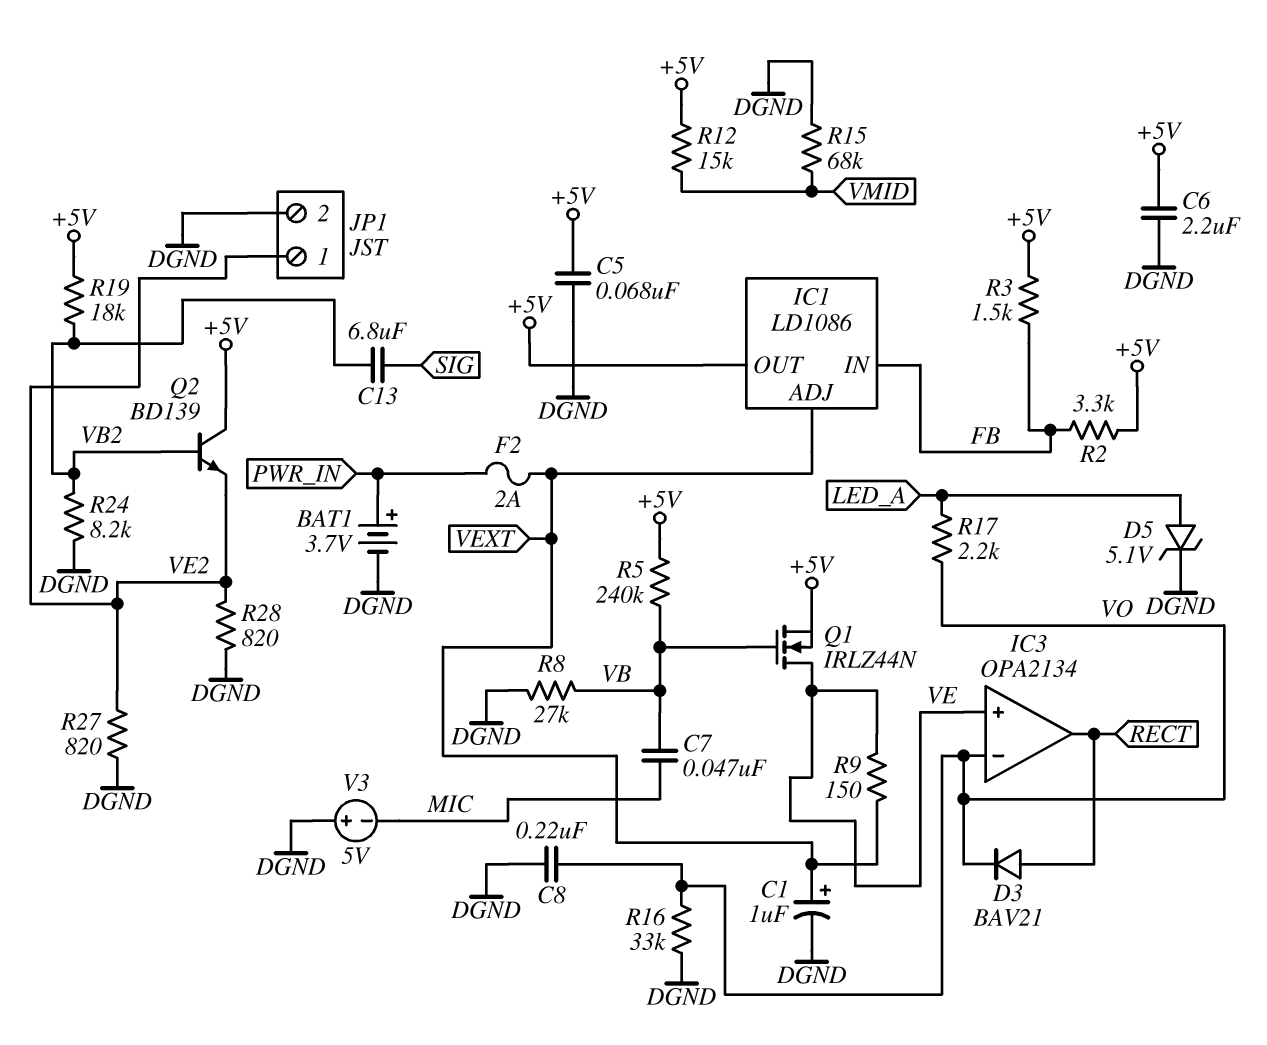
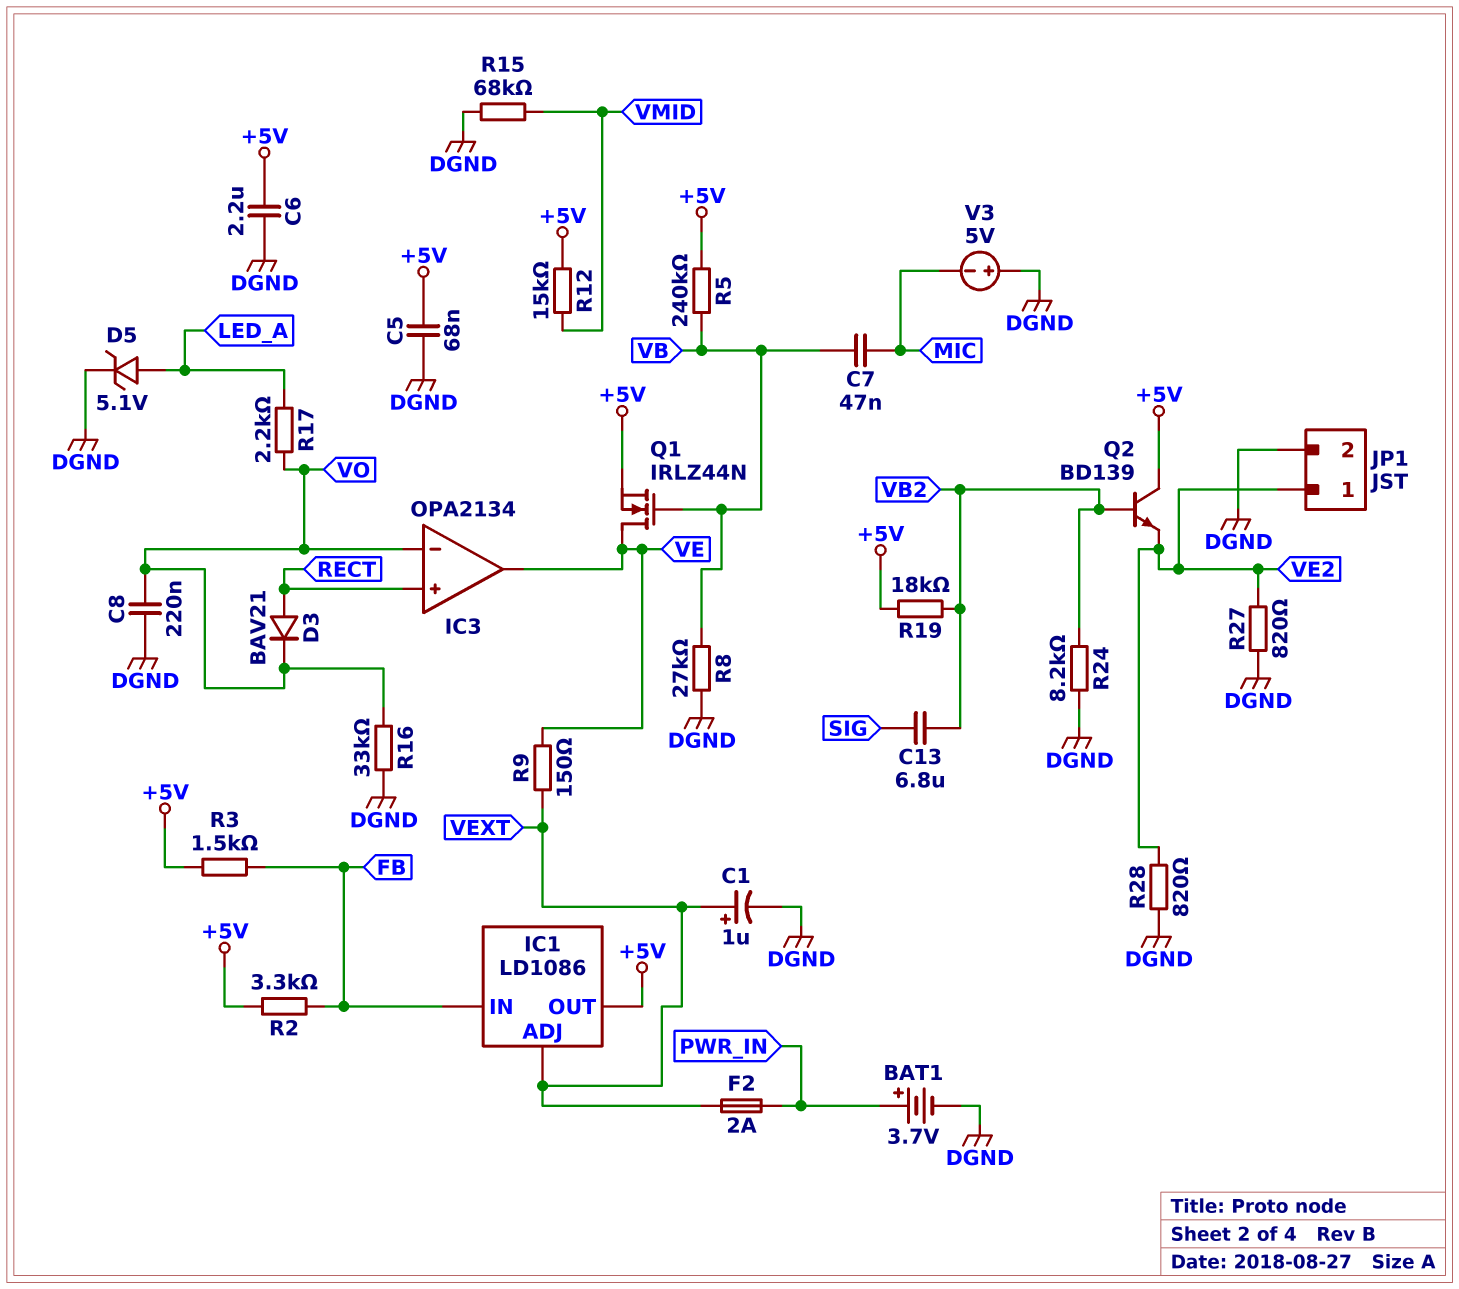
IC3 pin in+: VE -> RECT
IC3 pin out: RECT -> VE

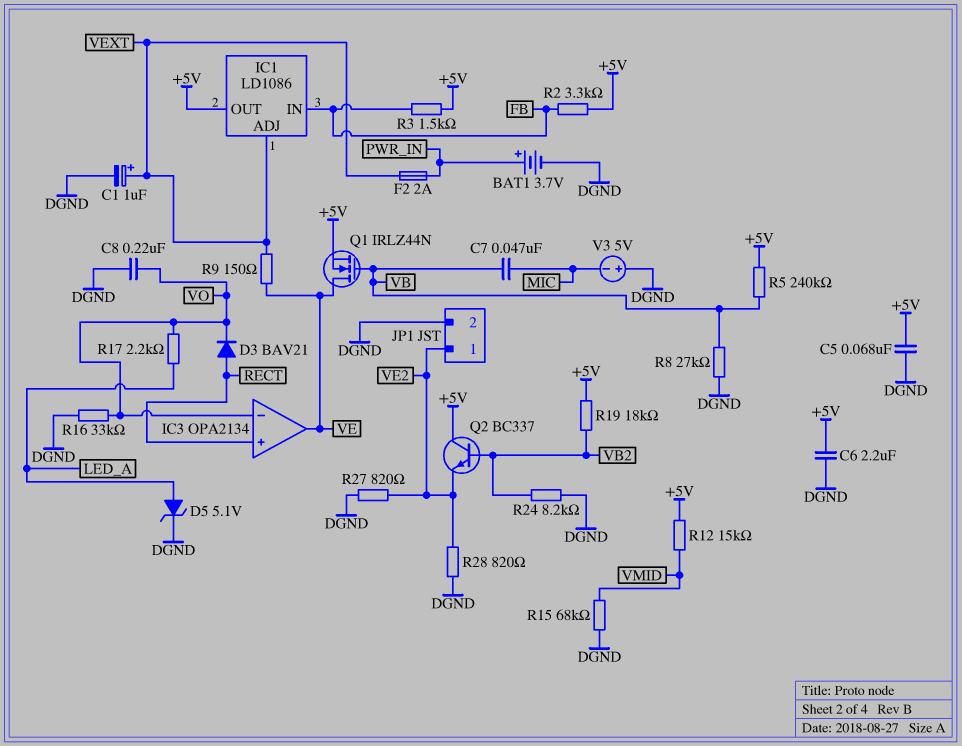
C13: 6.8uF (SIG, VB2) -> none
Q2: NPN BD139 (B VB2, C +5V, E VE2) -> NPN BC337 (B VB2, C +5V, E VE2)

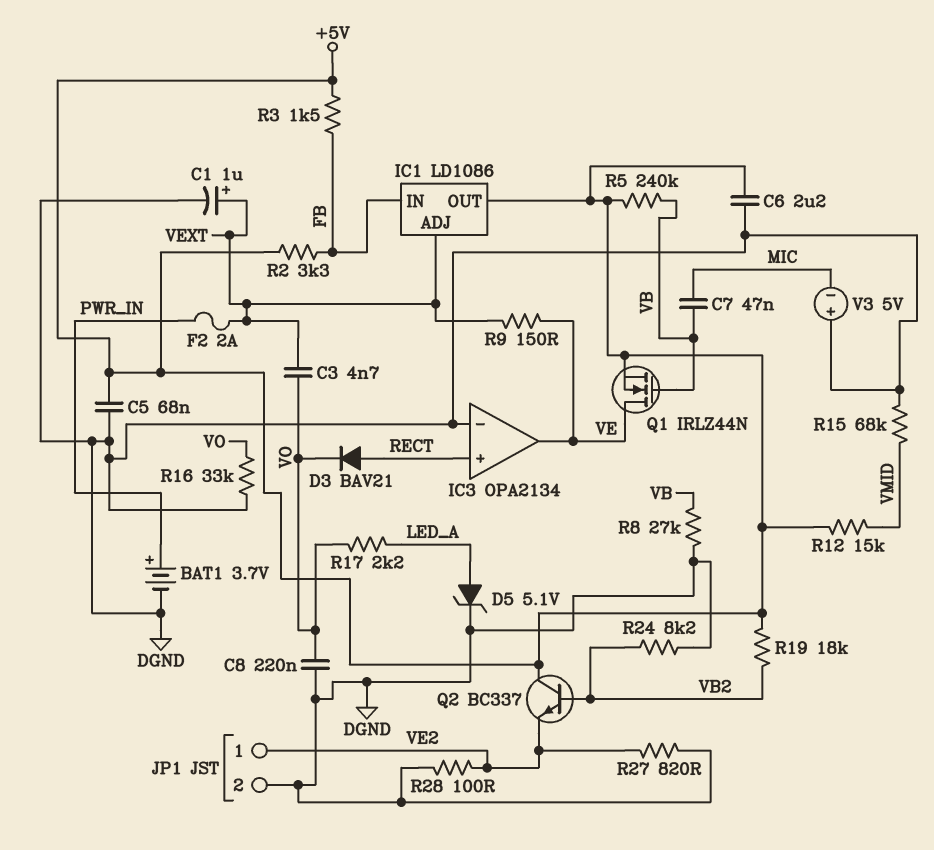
C3: none -> 4.7nF (VEXT, VO)
IC3 pin in-: VO -> DGND
R28: 820 (DGND, VE2) -> 100 (DGND, VE2)

